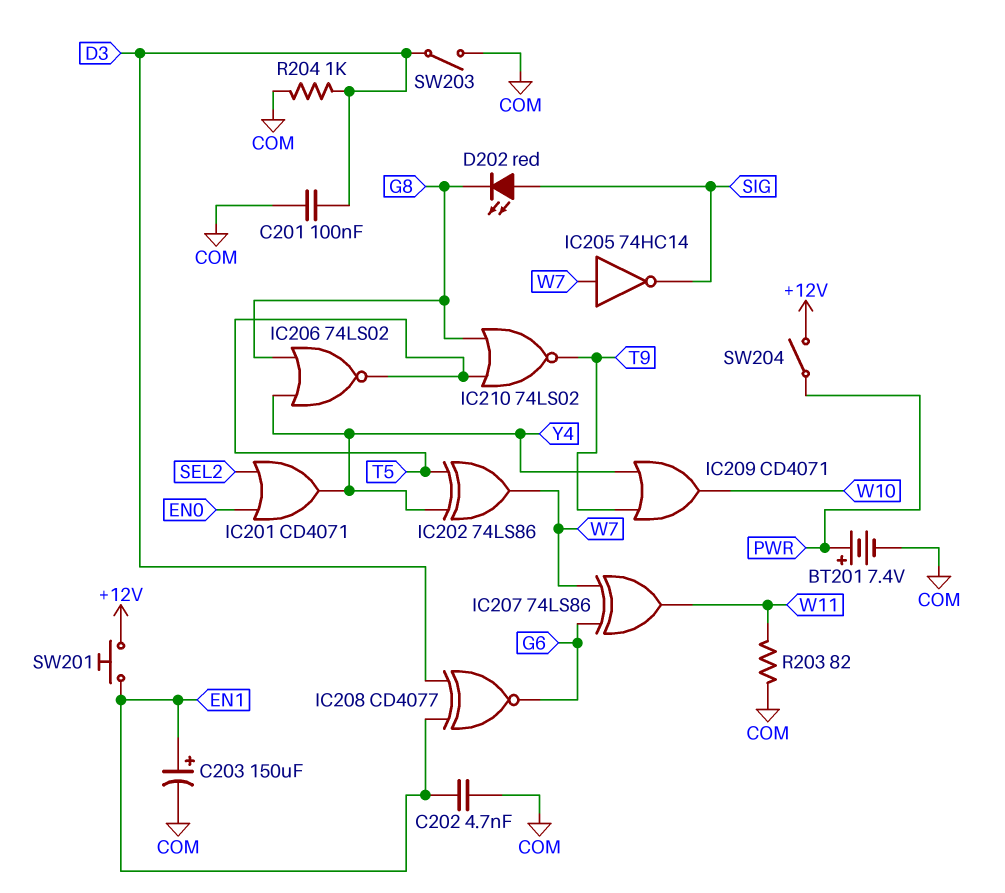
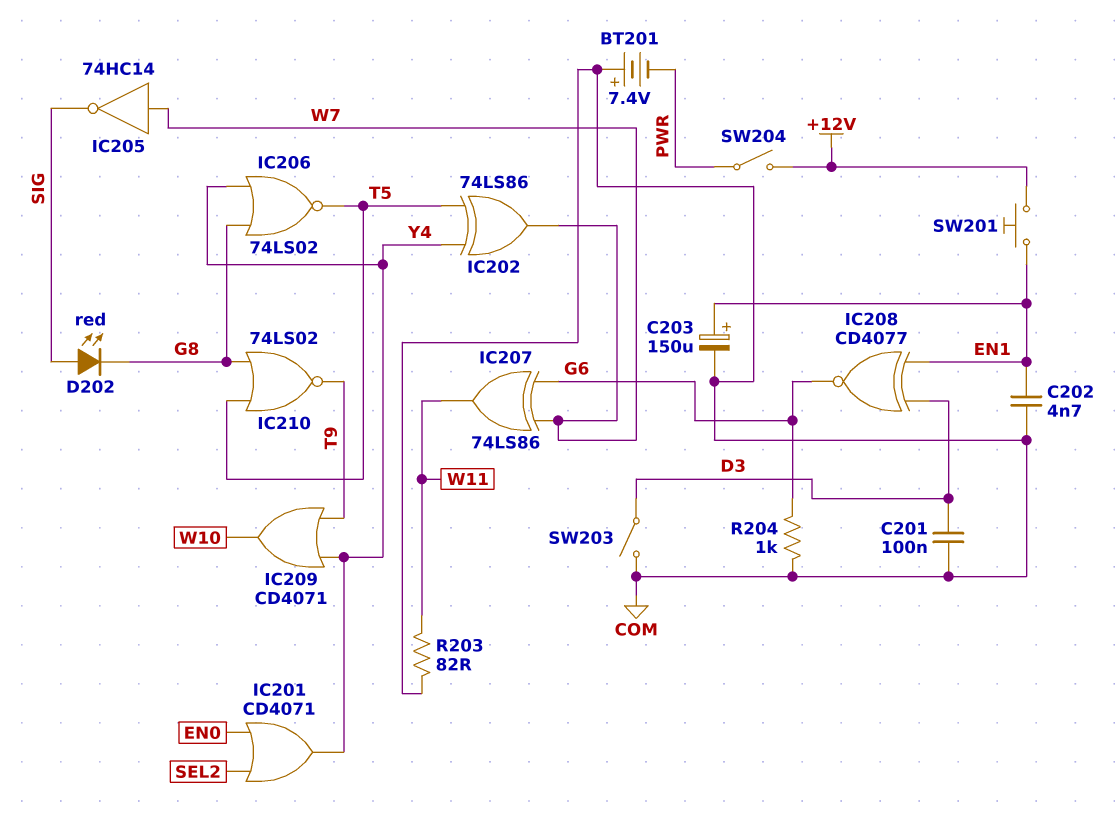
BT201: 7.4V (plus PWR, minus COM) -> 7.4V (plus COM, minus PWR)
R204: 1k (COM, D3) -> 1k (COM, G6)

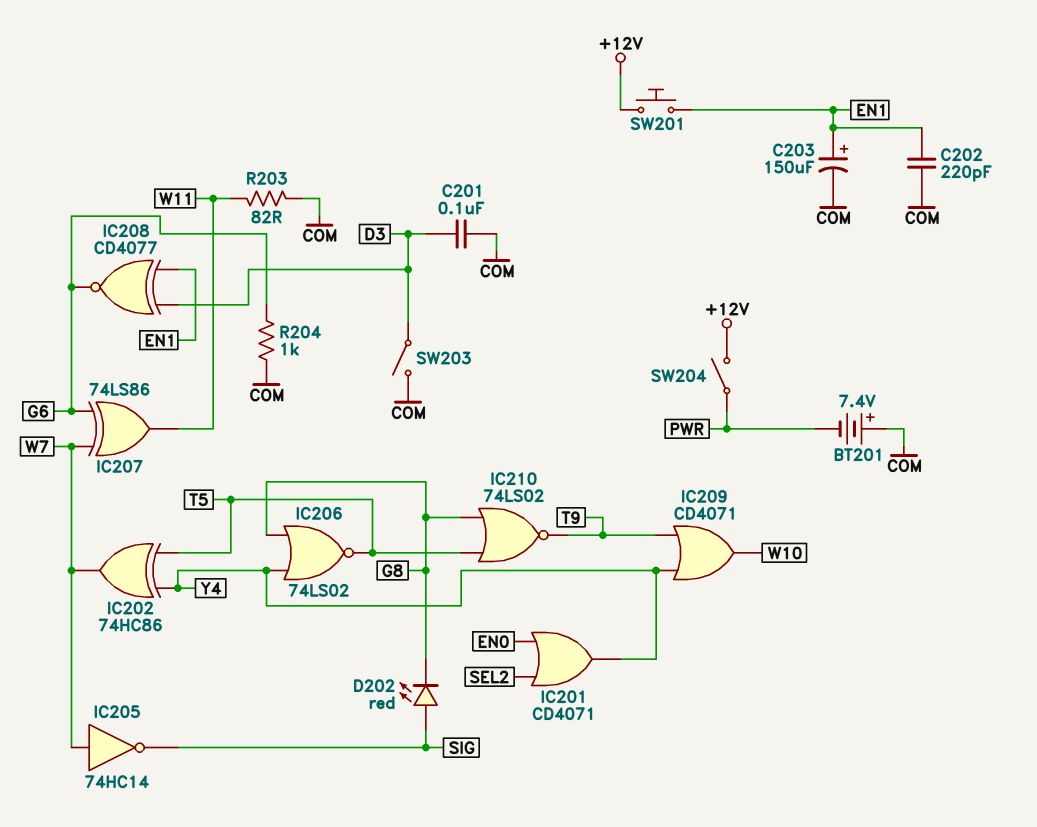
C202: 4.7nF (COM, EN1) -> 220pF (COM, EN1)
IC202: XOR 74LS86 (in T5, in Y4, out W7) -> XOR 74HC86 (in T5, in Y4, out W7)

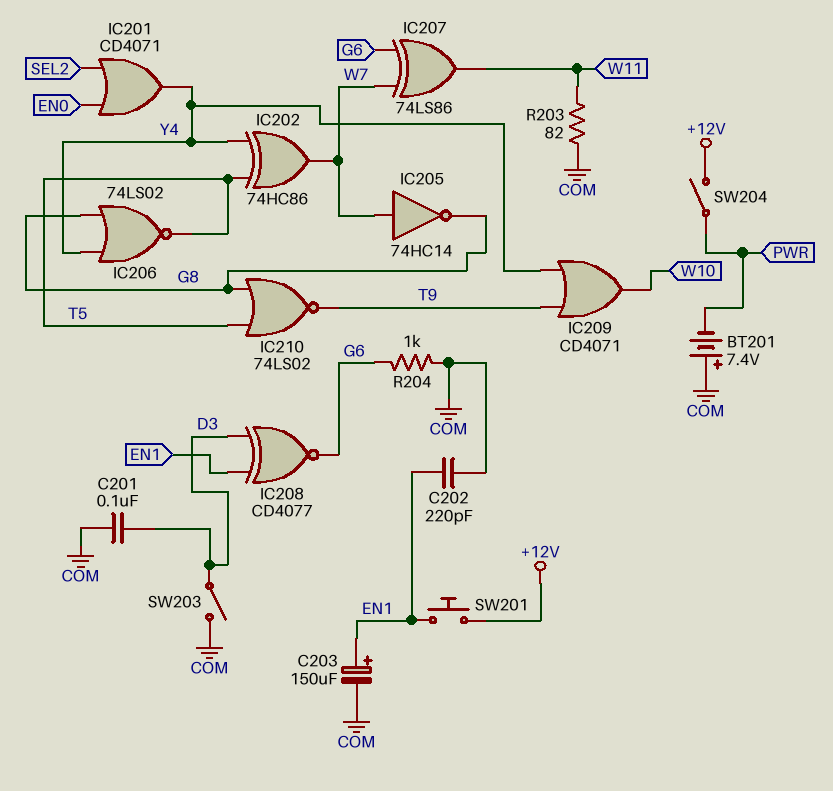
D202: LED red (A SIG, K G8) -> none
IC205: NOT 74HC14 (in W7, out SIG) -> NOT 74HC14 (in W7, out G8)

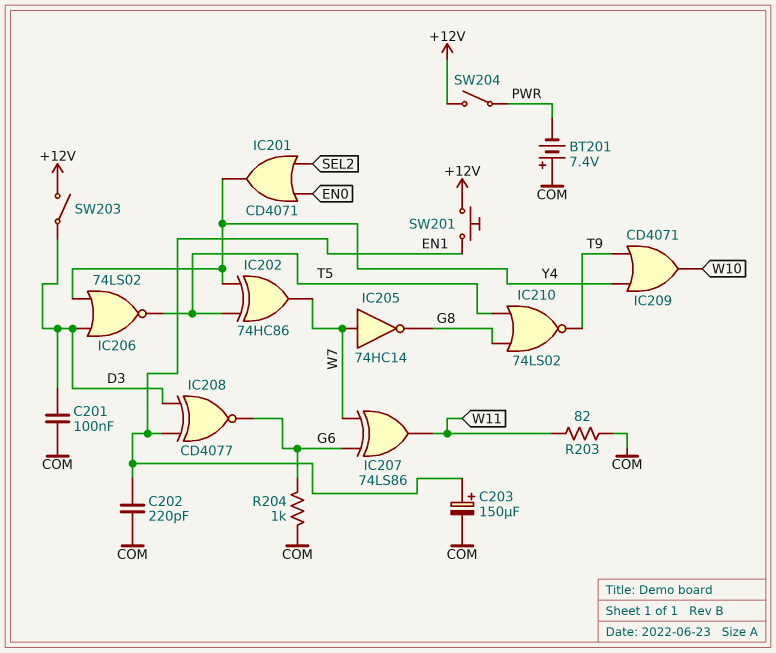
IC206: NOR 74LS02 (in G8, in Y4, out T5) -> NOR 74LS02 (in D3, in Y4, out T5)
SW203: switch (COM, D3) -> switch (+12V, D3)

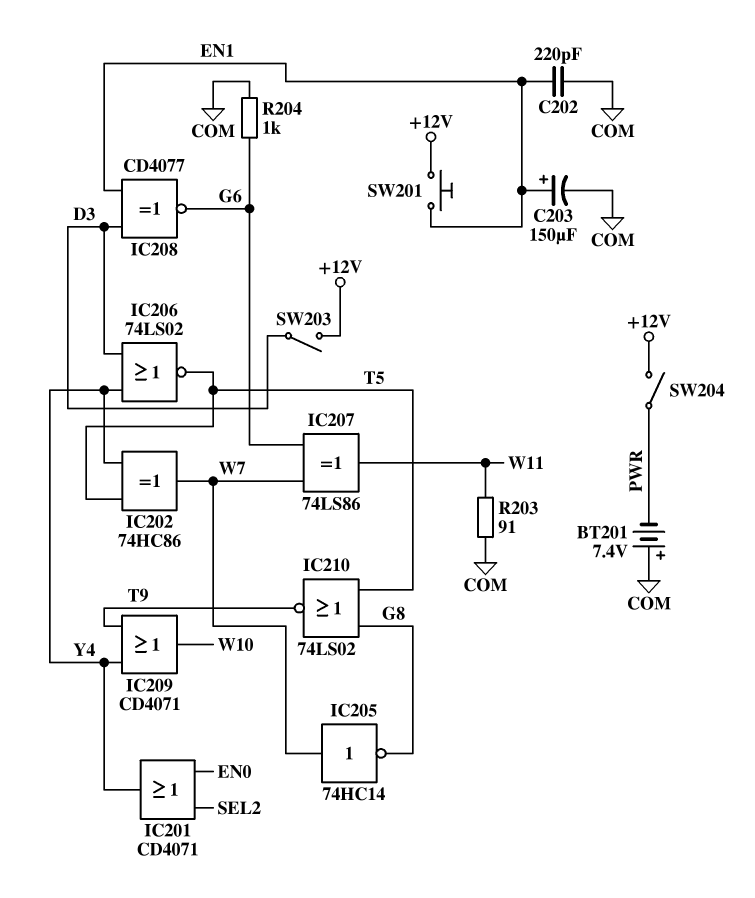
C201: 100nF (COM, D3) -> none
R203: 82 (COM, W11) -> 91 (COM, W11)

